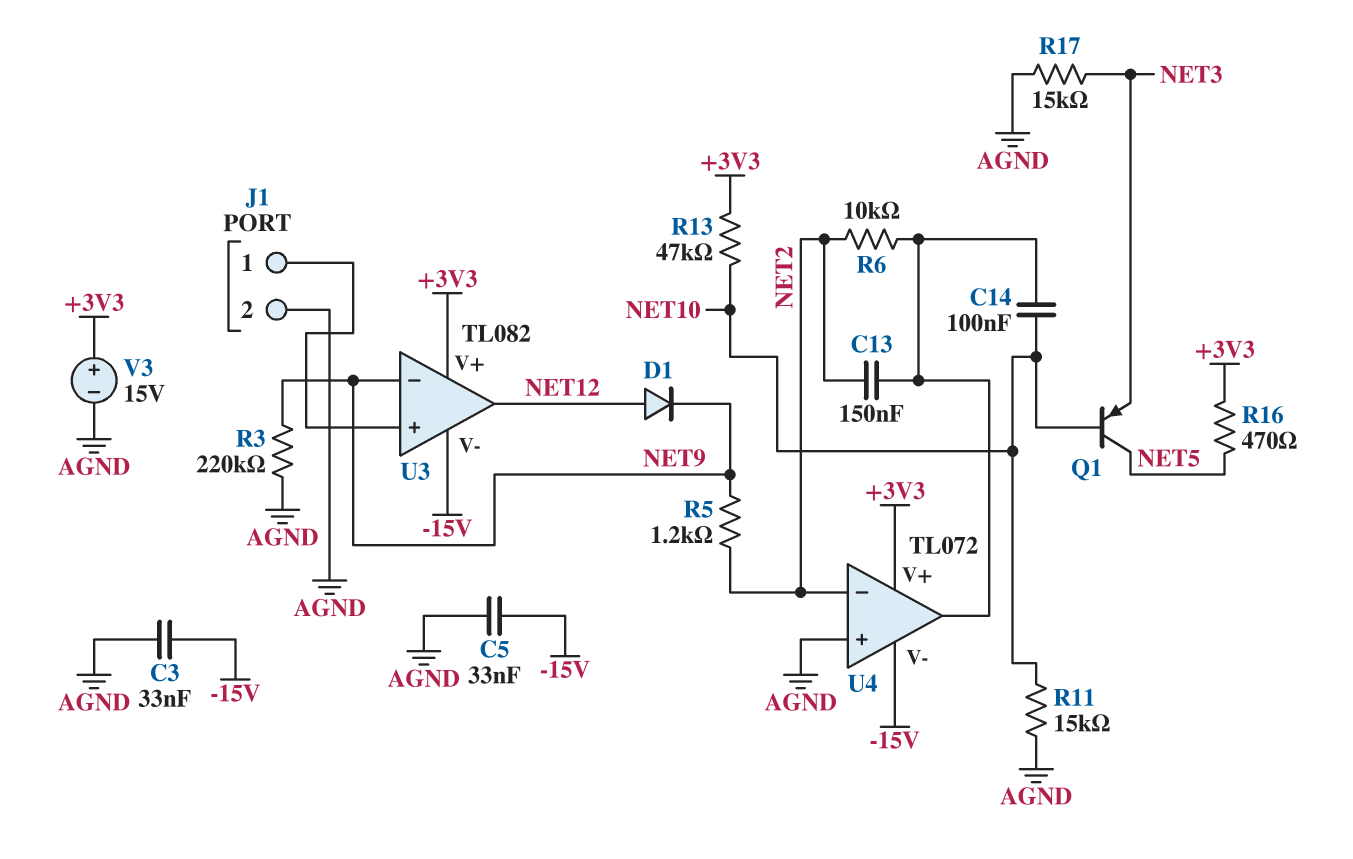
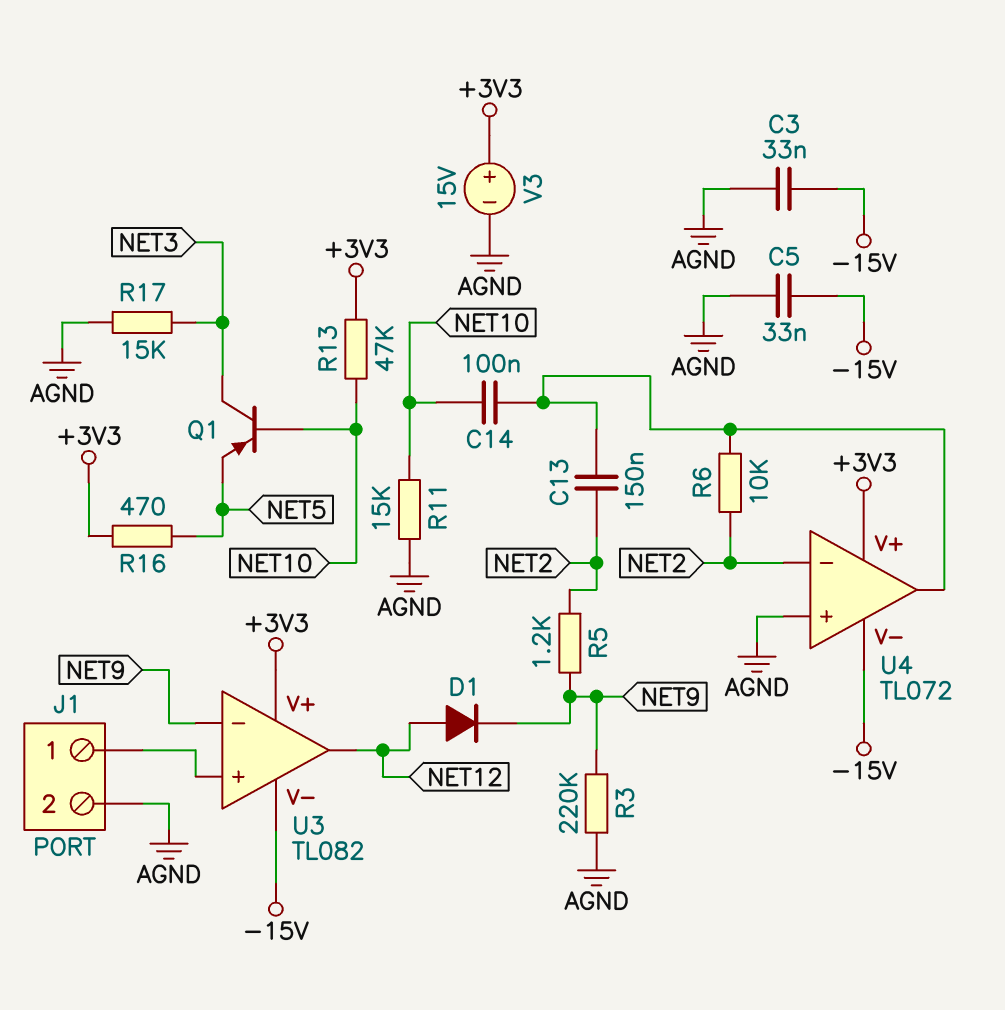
Q1: PNP (B NET10, C NET5, E NET3) -> PNP (B NET10, C NET3, E NET5)

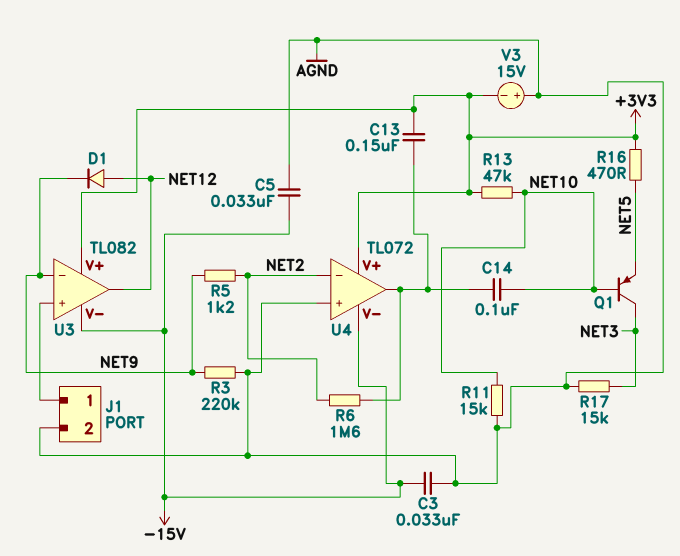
C13: 150nF (NET2, U4/out) -> 150nF (+3V3, U4/out)
R6: 10k (NET2, U4/out) -> 1.6M (NET2, U4/out)
V3: 15V (plus +3V3, minus AGND) -> 15V (plus AGND, minus +3V3)

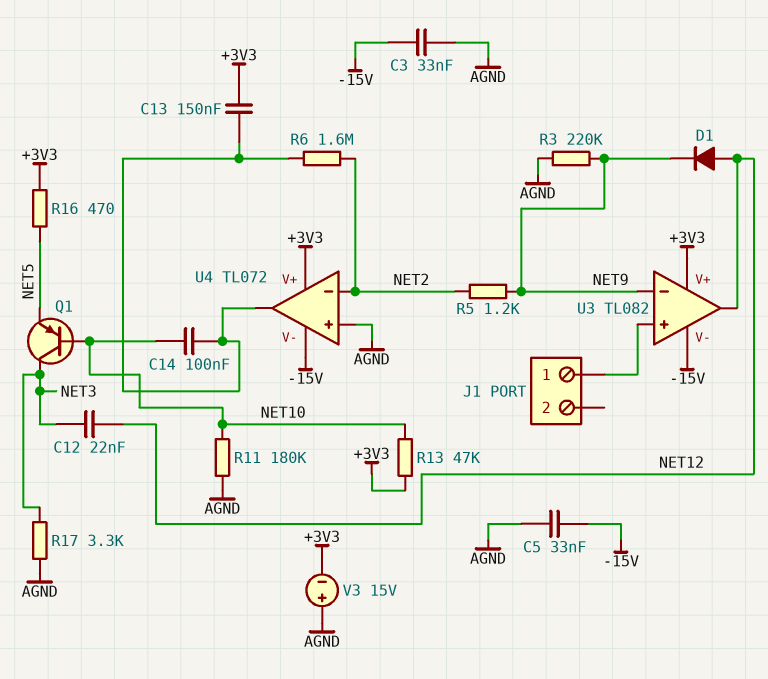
C12: none -> 22nF (NET3, NET12)
J1 pin 2: AGND -> none
R11: 15k (AGND, NET10) -> 180k (AGND, NET10)
R17: 15k (AGND, NET3) -> 3.3k (AGND, NET3)

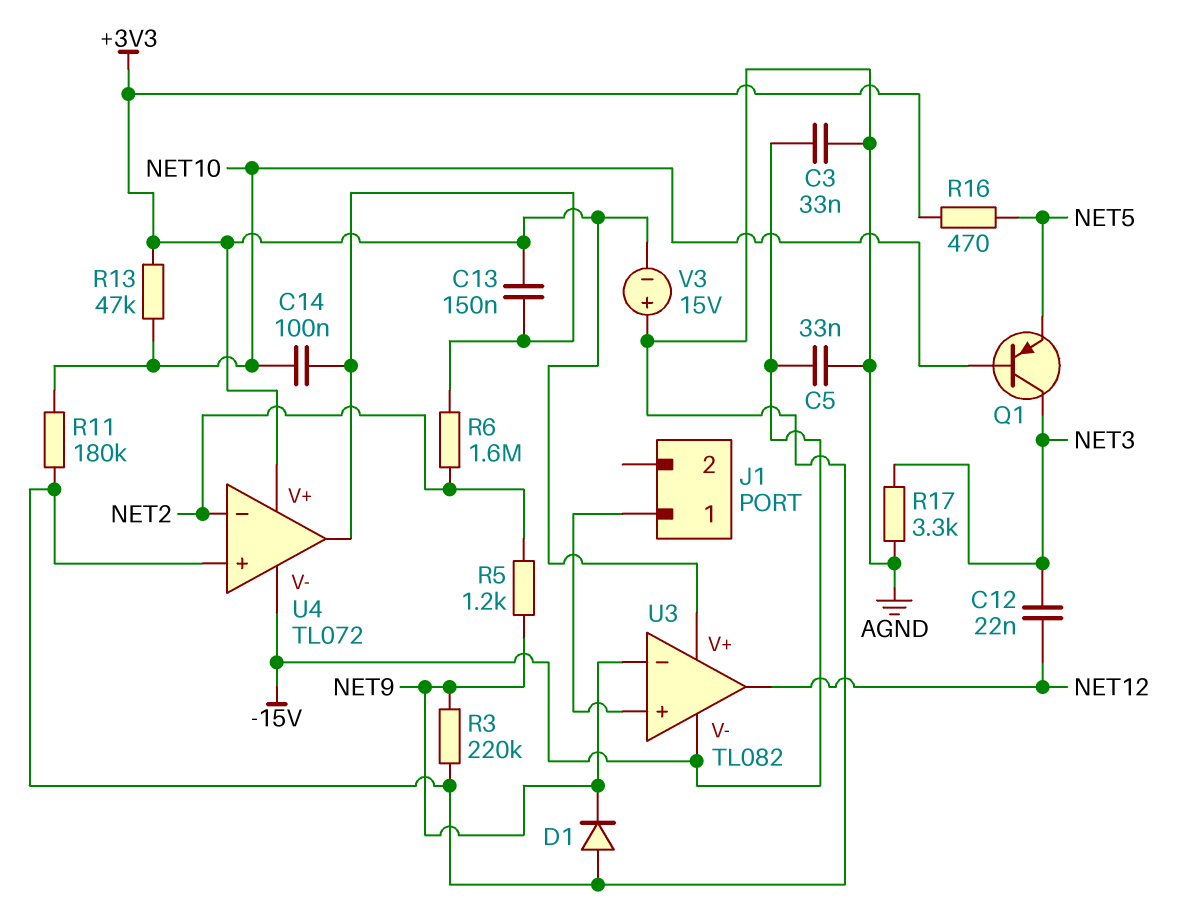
D1: diode (A NET12, K NET9) -> diode (A AGND, K NET9)

